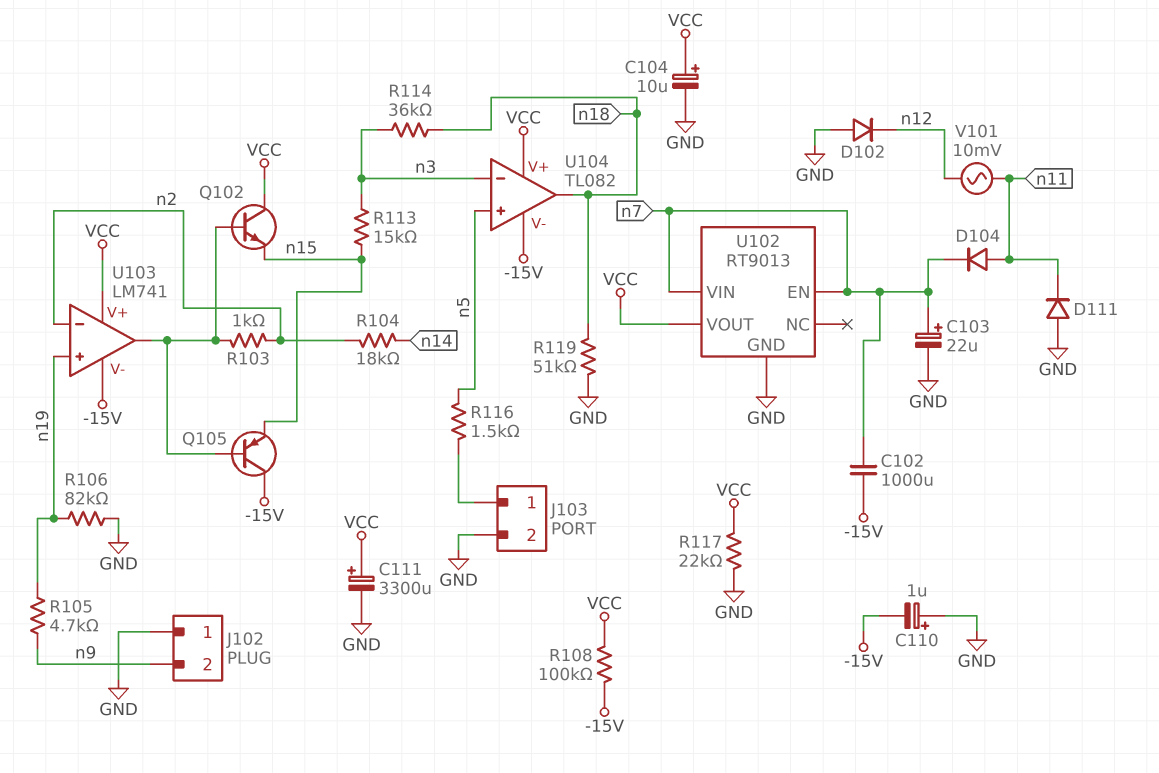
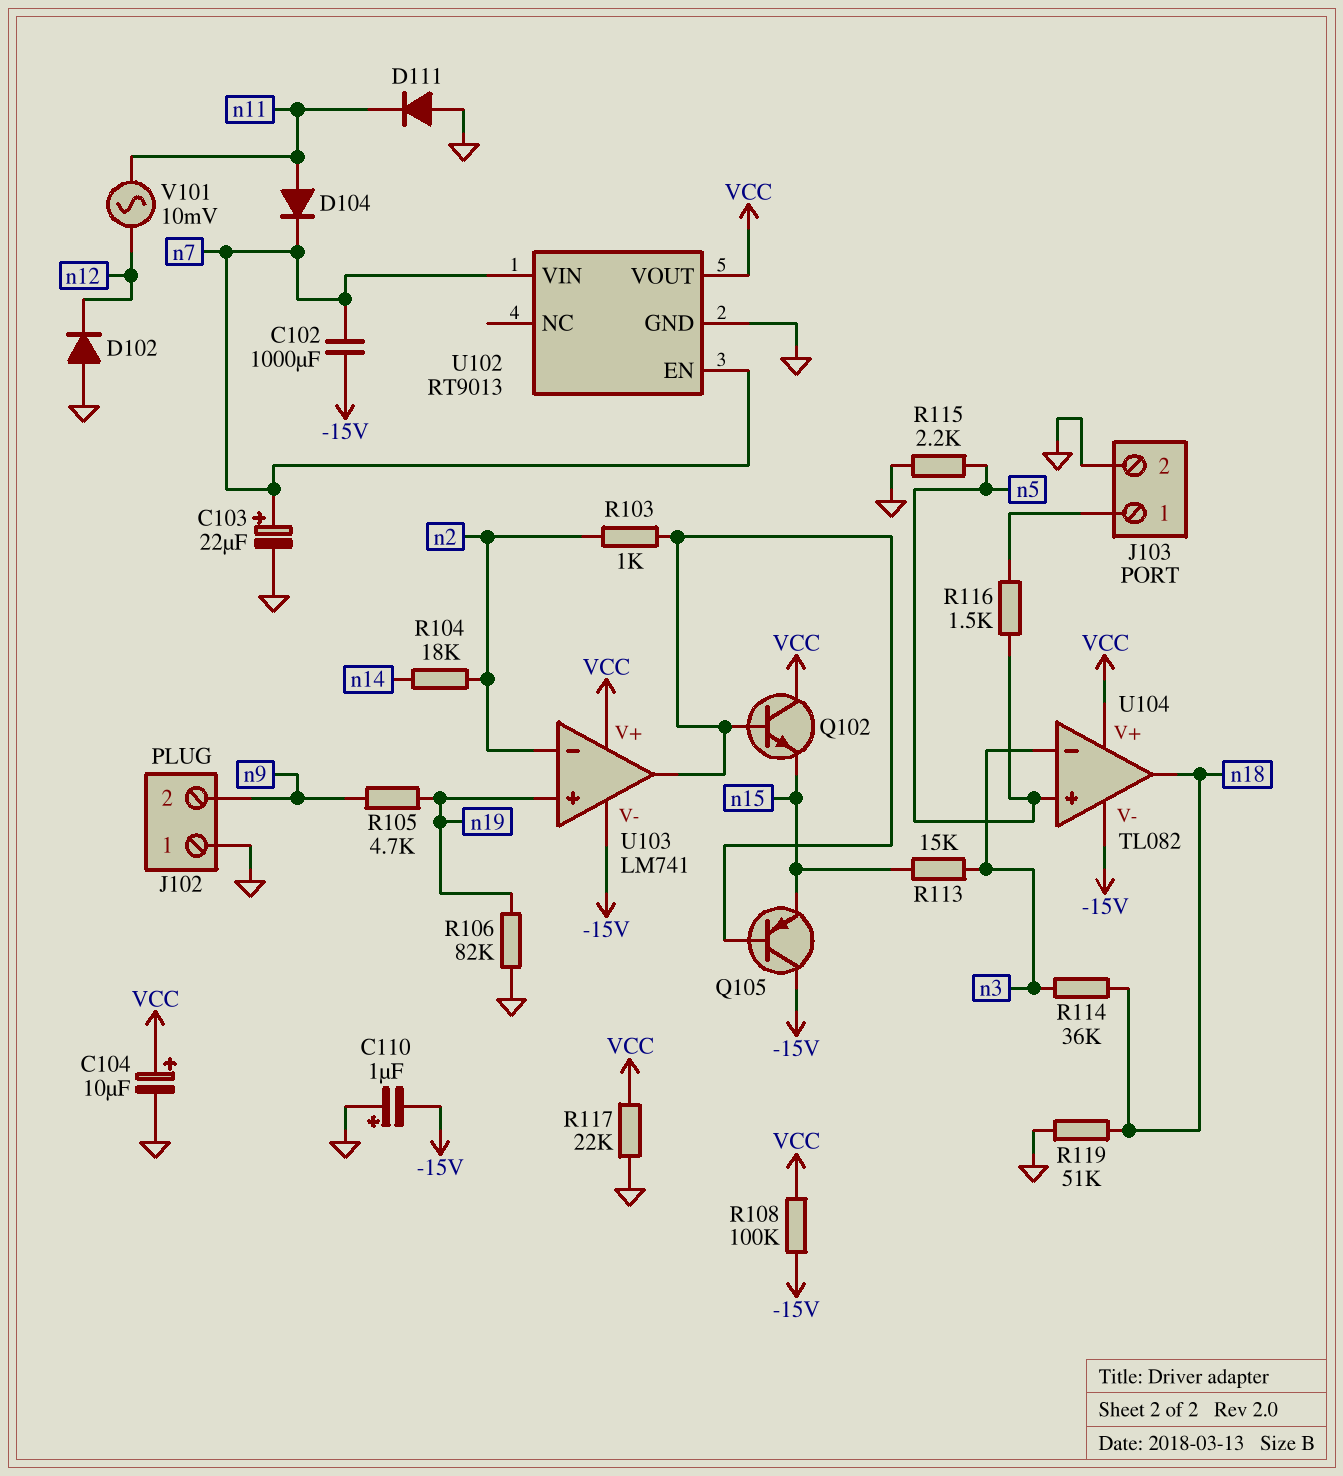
C111: 3300uF (plus VCC, minus GND) -> none
R115: none -> 2.2k (GND, n5)

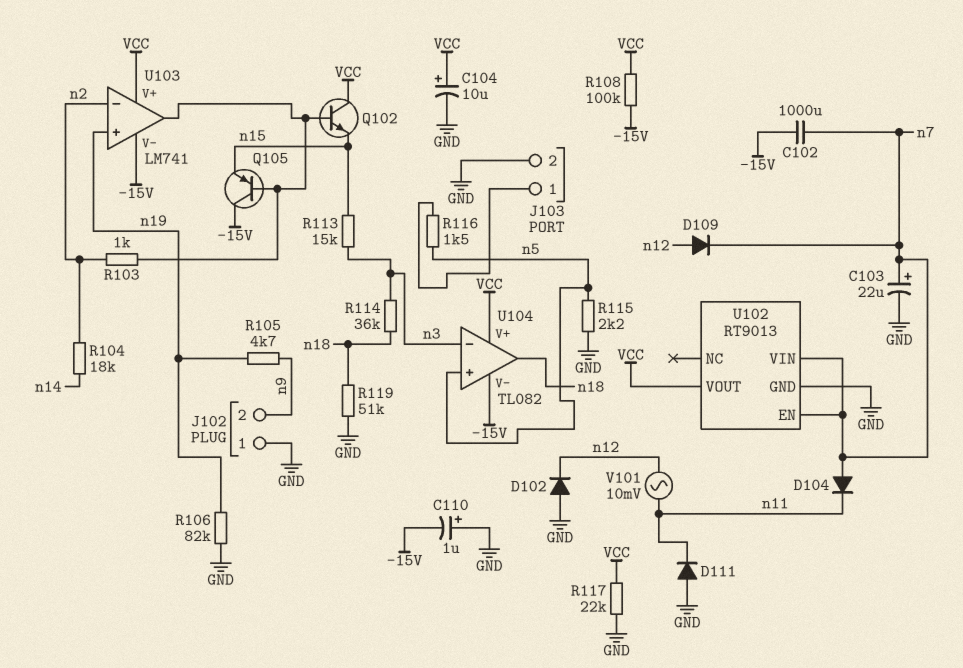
D104: diode (A n11, K n7) -> diode (A n7, K n11)
D109: none -> diode (A n12, K n7)

